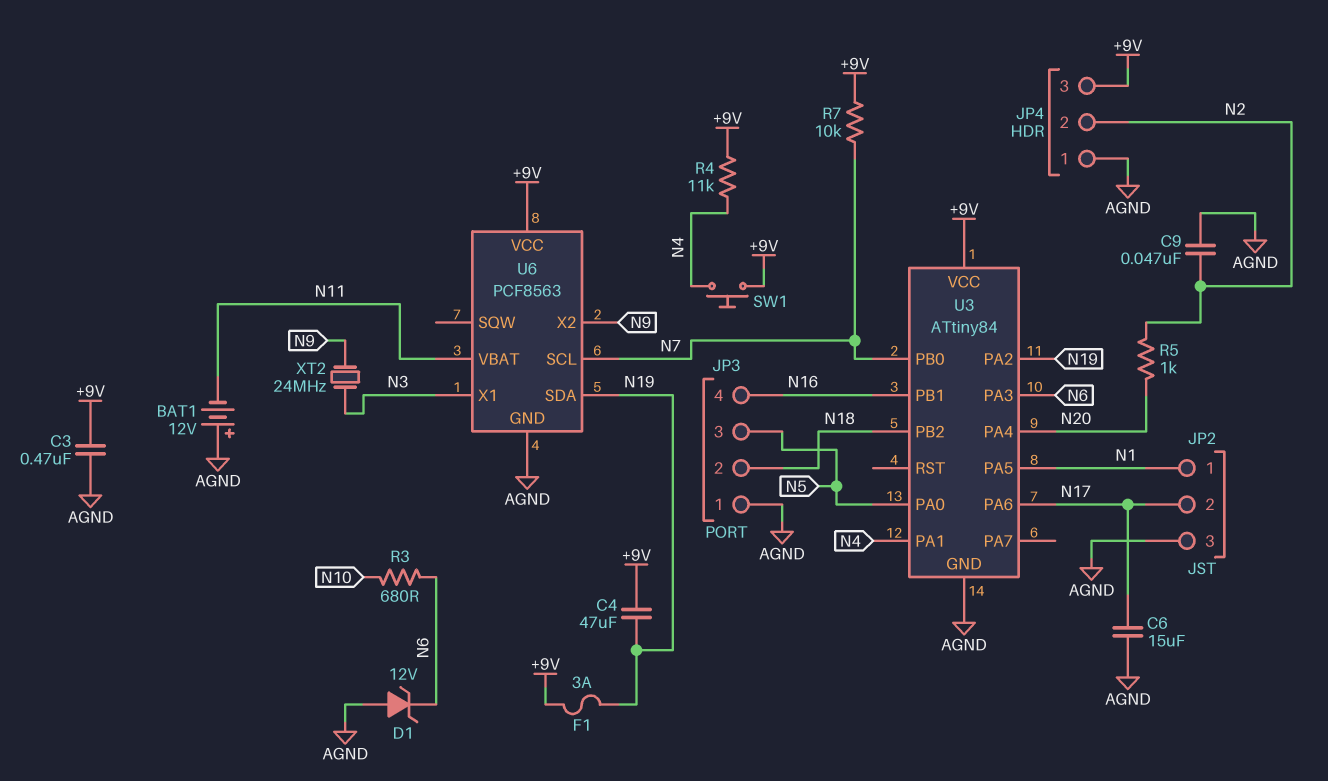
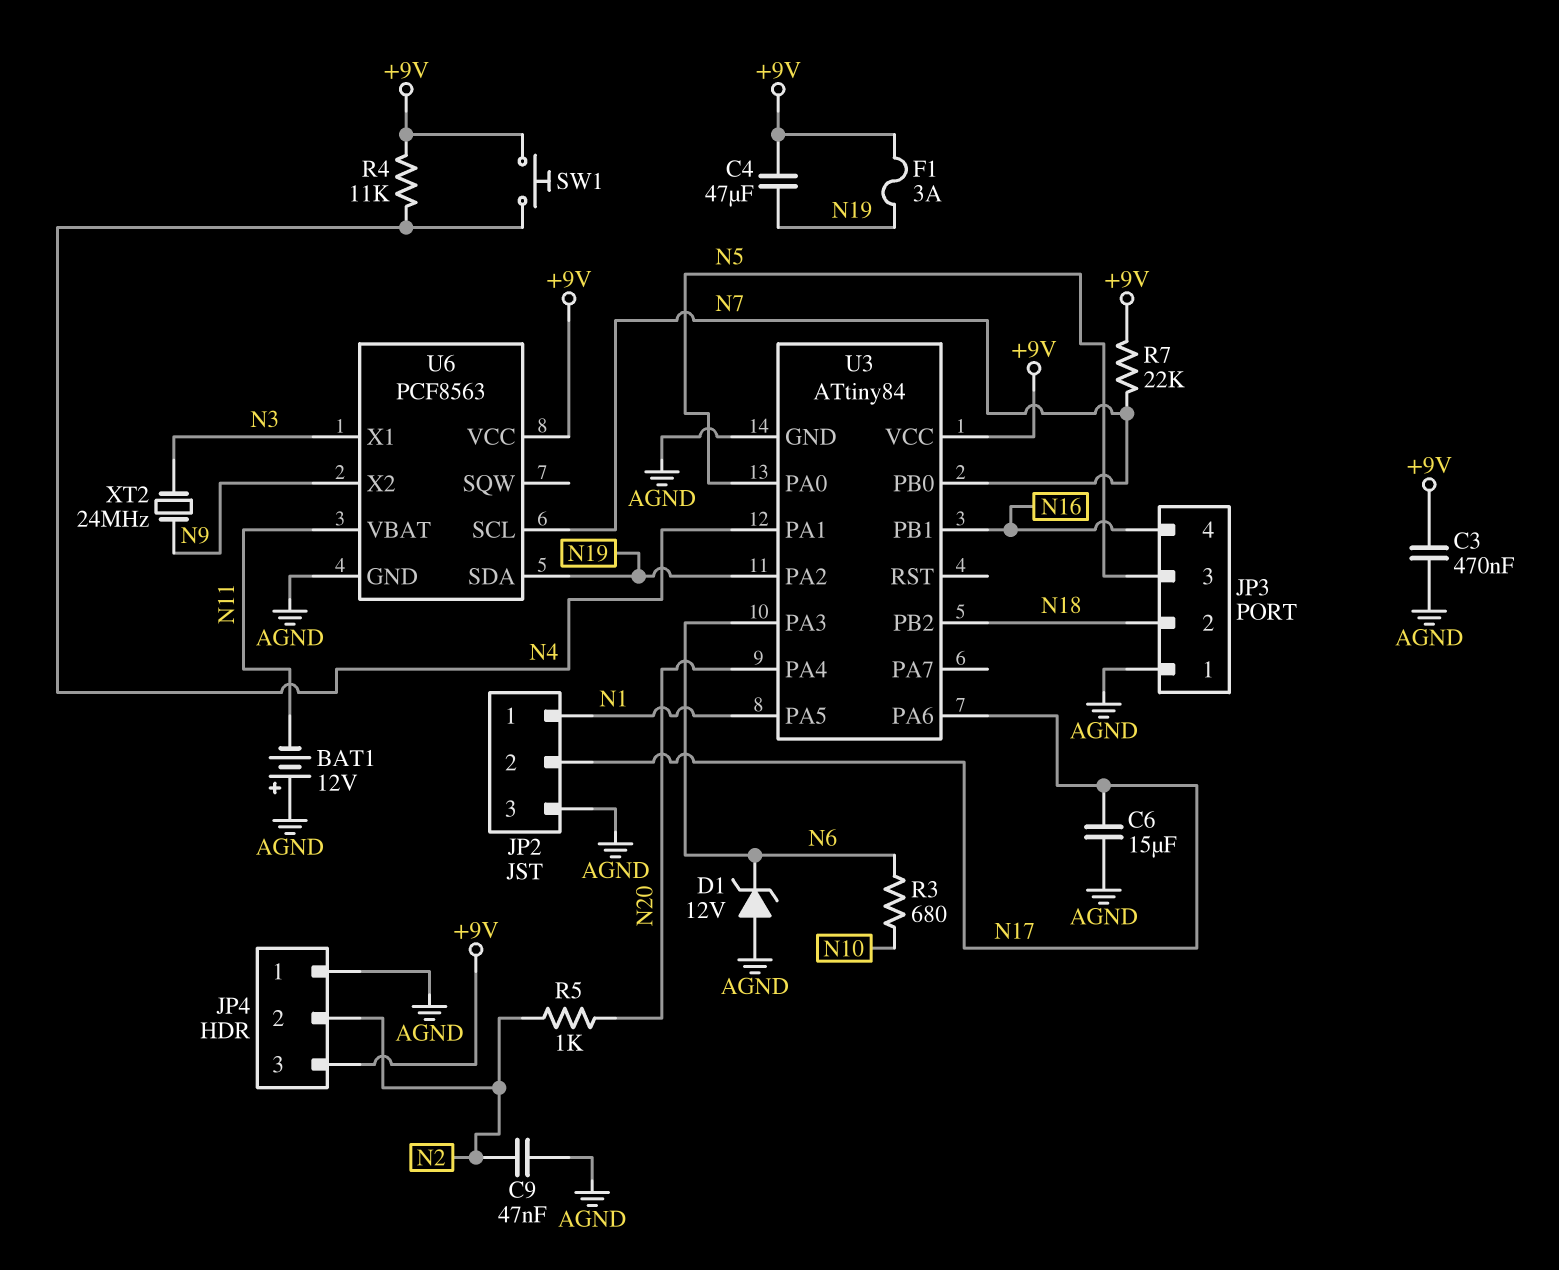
R7: 10k (+9V, N7) -> 22k (+9V, N7)

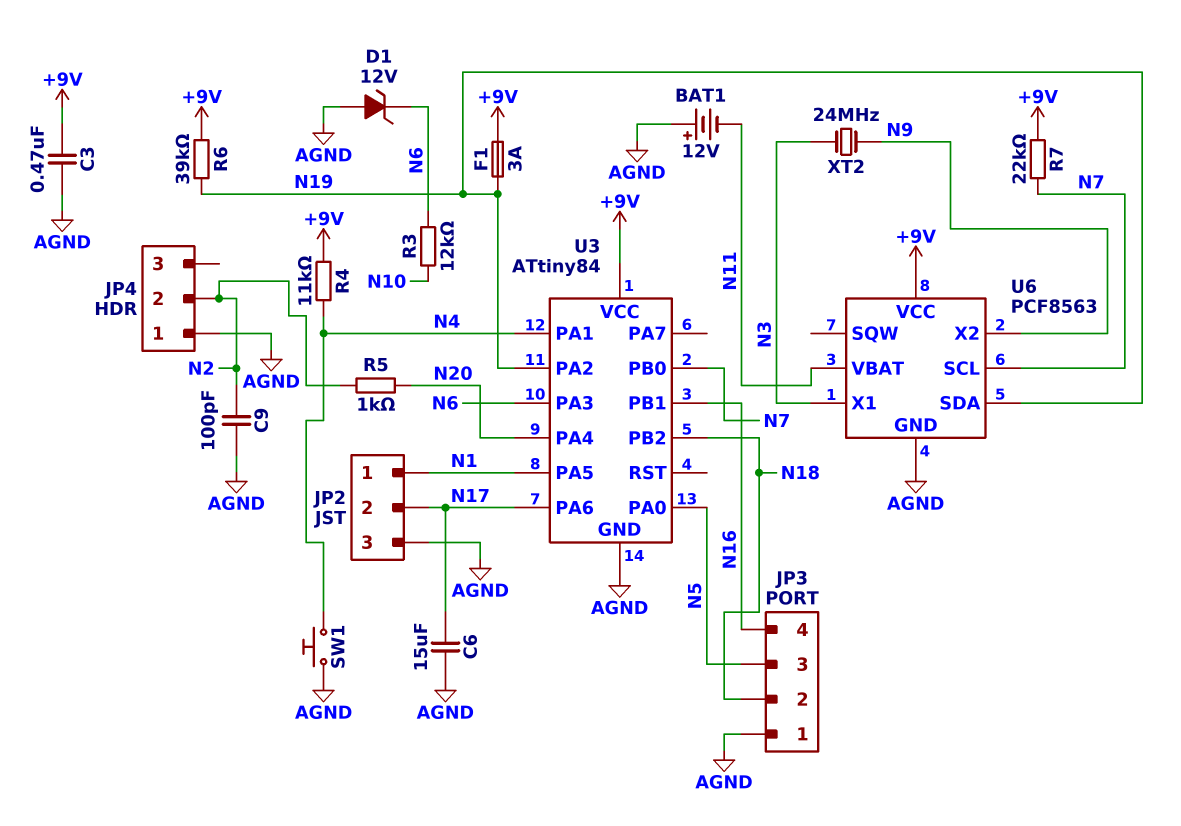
C4: 47uF (+9V, N19) -> none
C9: 47nF (AGND, N2) -> 100pF (AGND, N2)
JP4 pin 3: +9V -> none
R3: 680 (N6, N10) -> 12k (N6, N10)
R6: none -> 39k (+9V, N19)
SW1: button (+9V, N4) -> button (AGND, N4)

